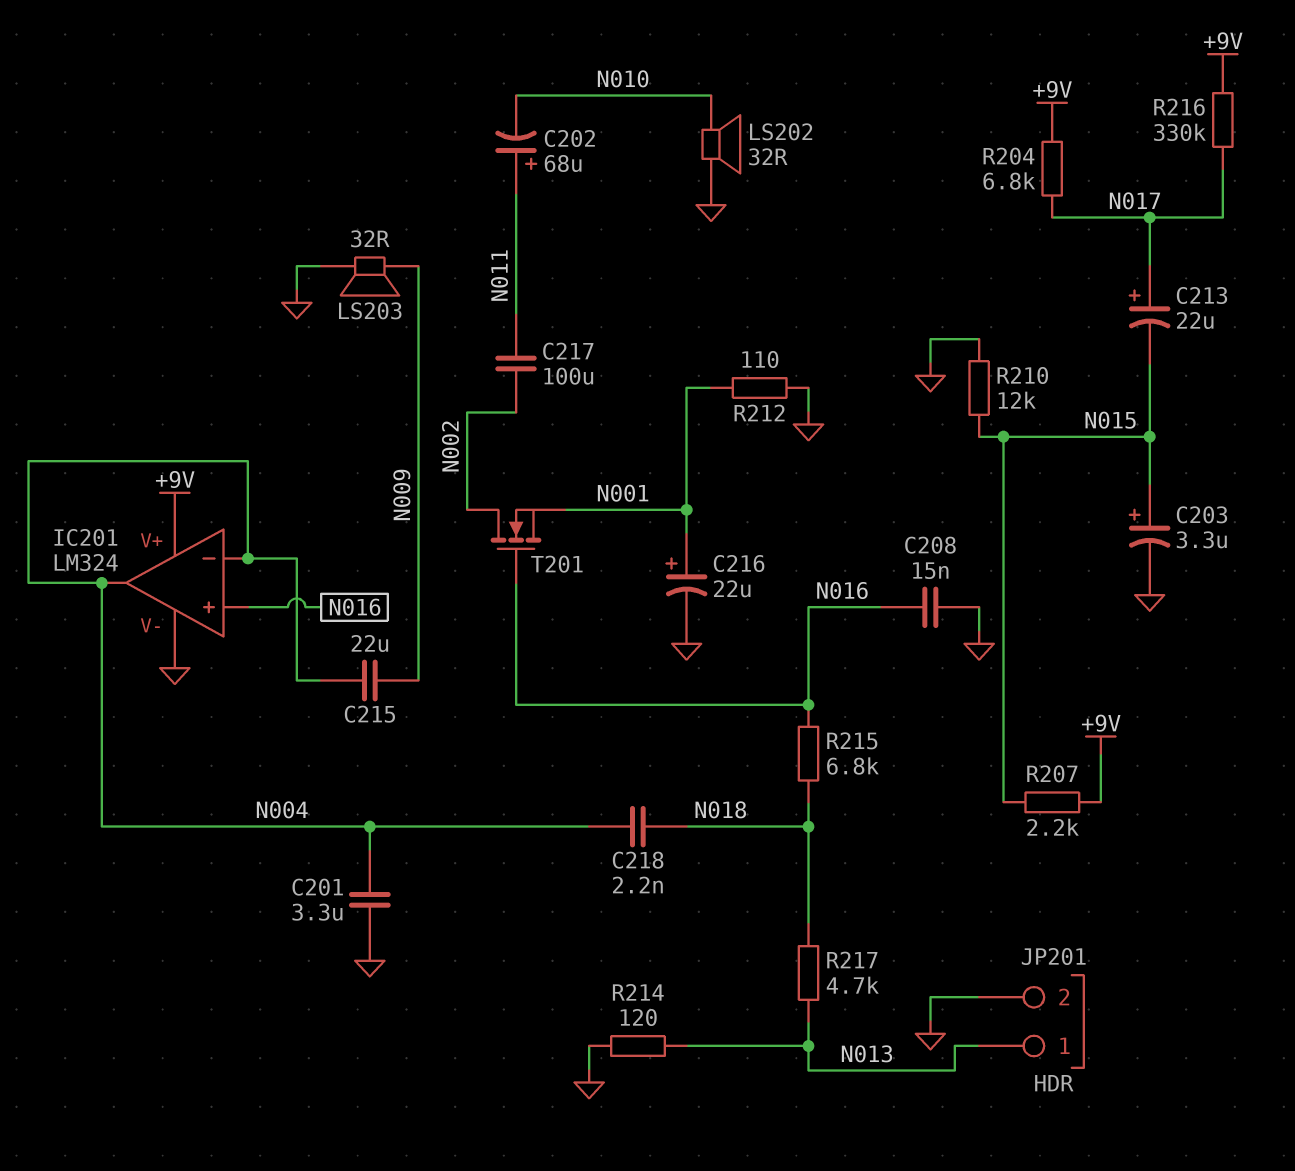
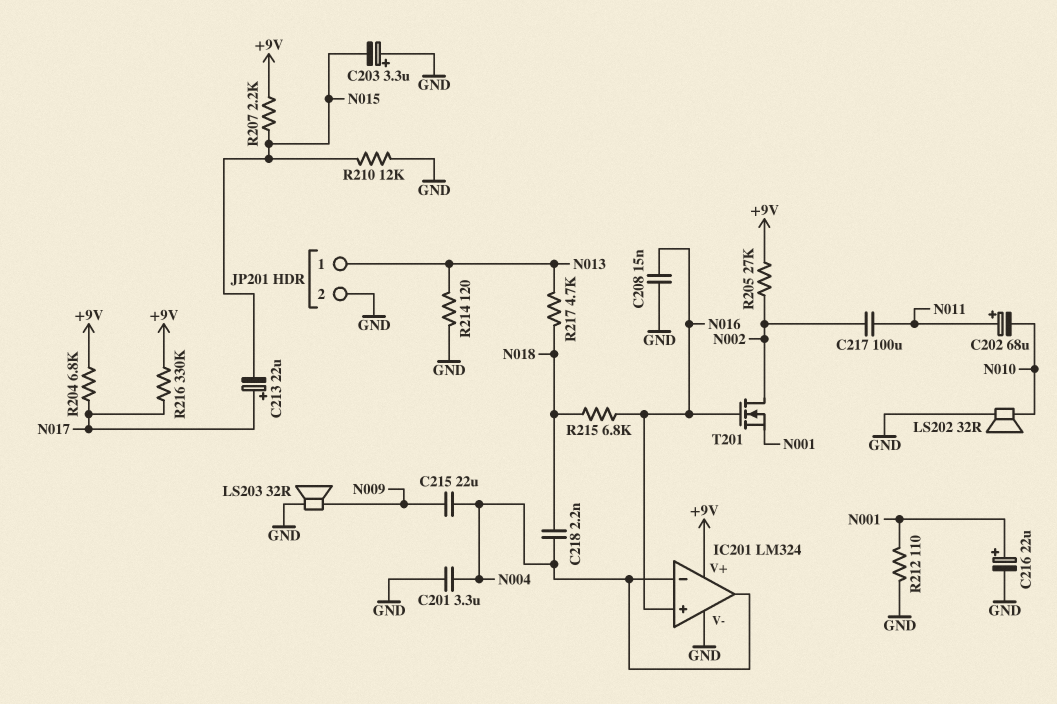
C203: 3.3uF (plus N015, minus GND) -> 3.3uF (plus GND, minus N015)
R205: none -> 27k (+9V, N002)

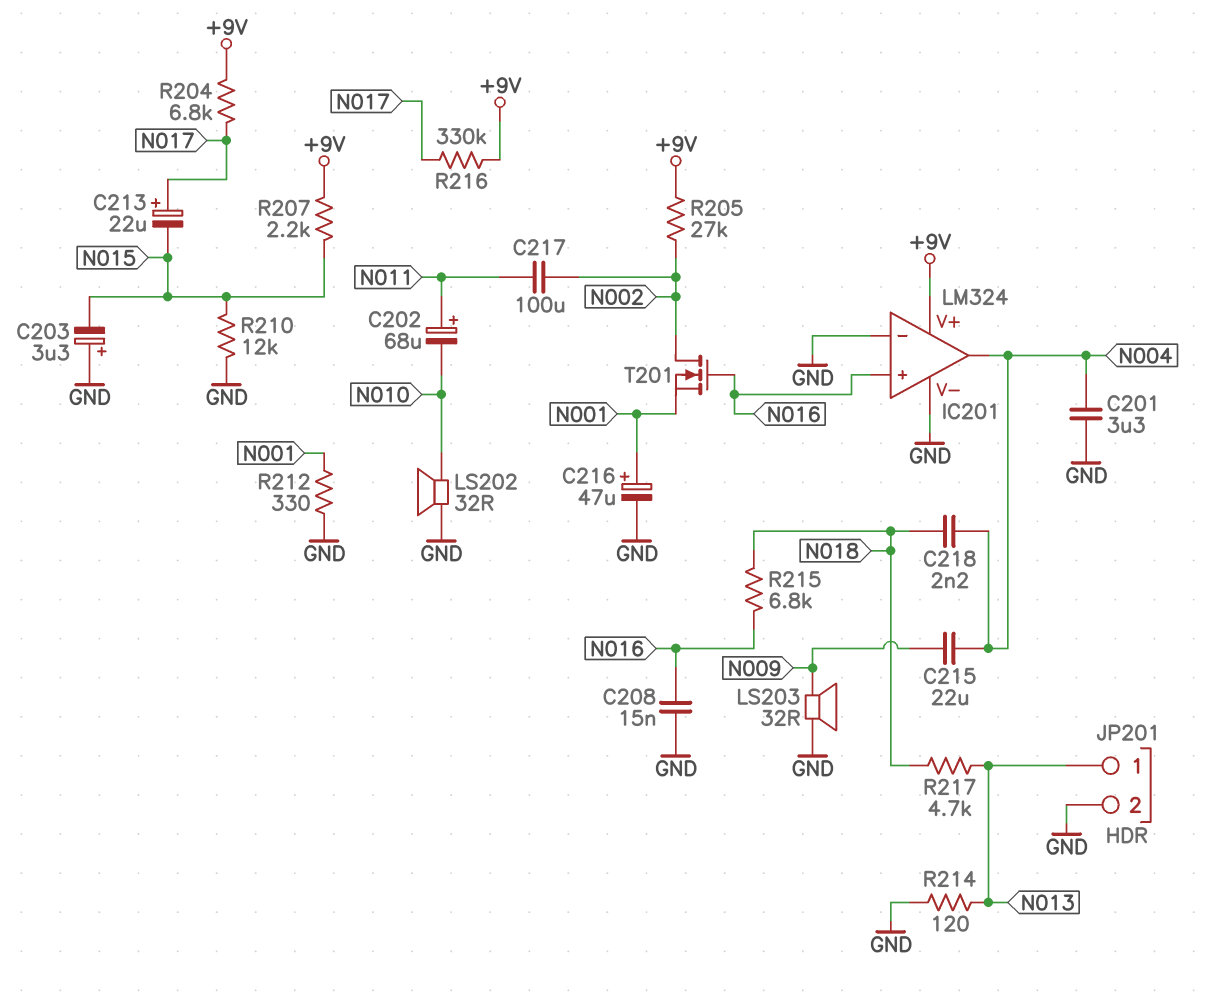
C216: 22uF (plus N001, minus GND) -> 47uF (plus N001, minus GND)
IC201 pin in-: N004 -> GND
R212: 110 (GND, N001) -> 330 (GND, N001)

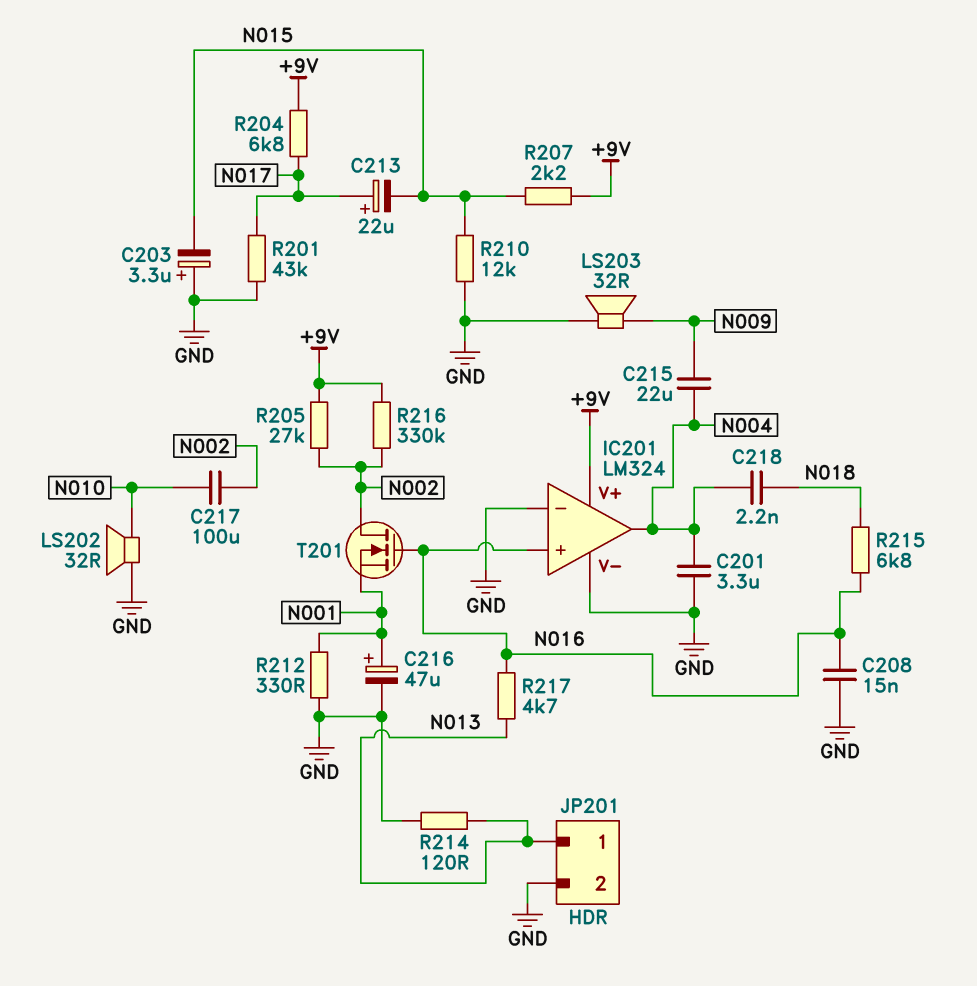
C202: 68uF (plus N011, minus N010) -> none
C217: 100uF (N002, N011) -> 100uF (N002, N010)
R201: none -> 43k (GND, N017)
R216: 330k (+9V, N017) -> 330k (+9V, N002)
R217: 4.7k (N013, N018) -> 4.7k (N013, N016)

